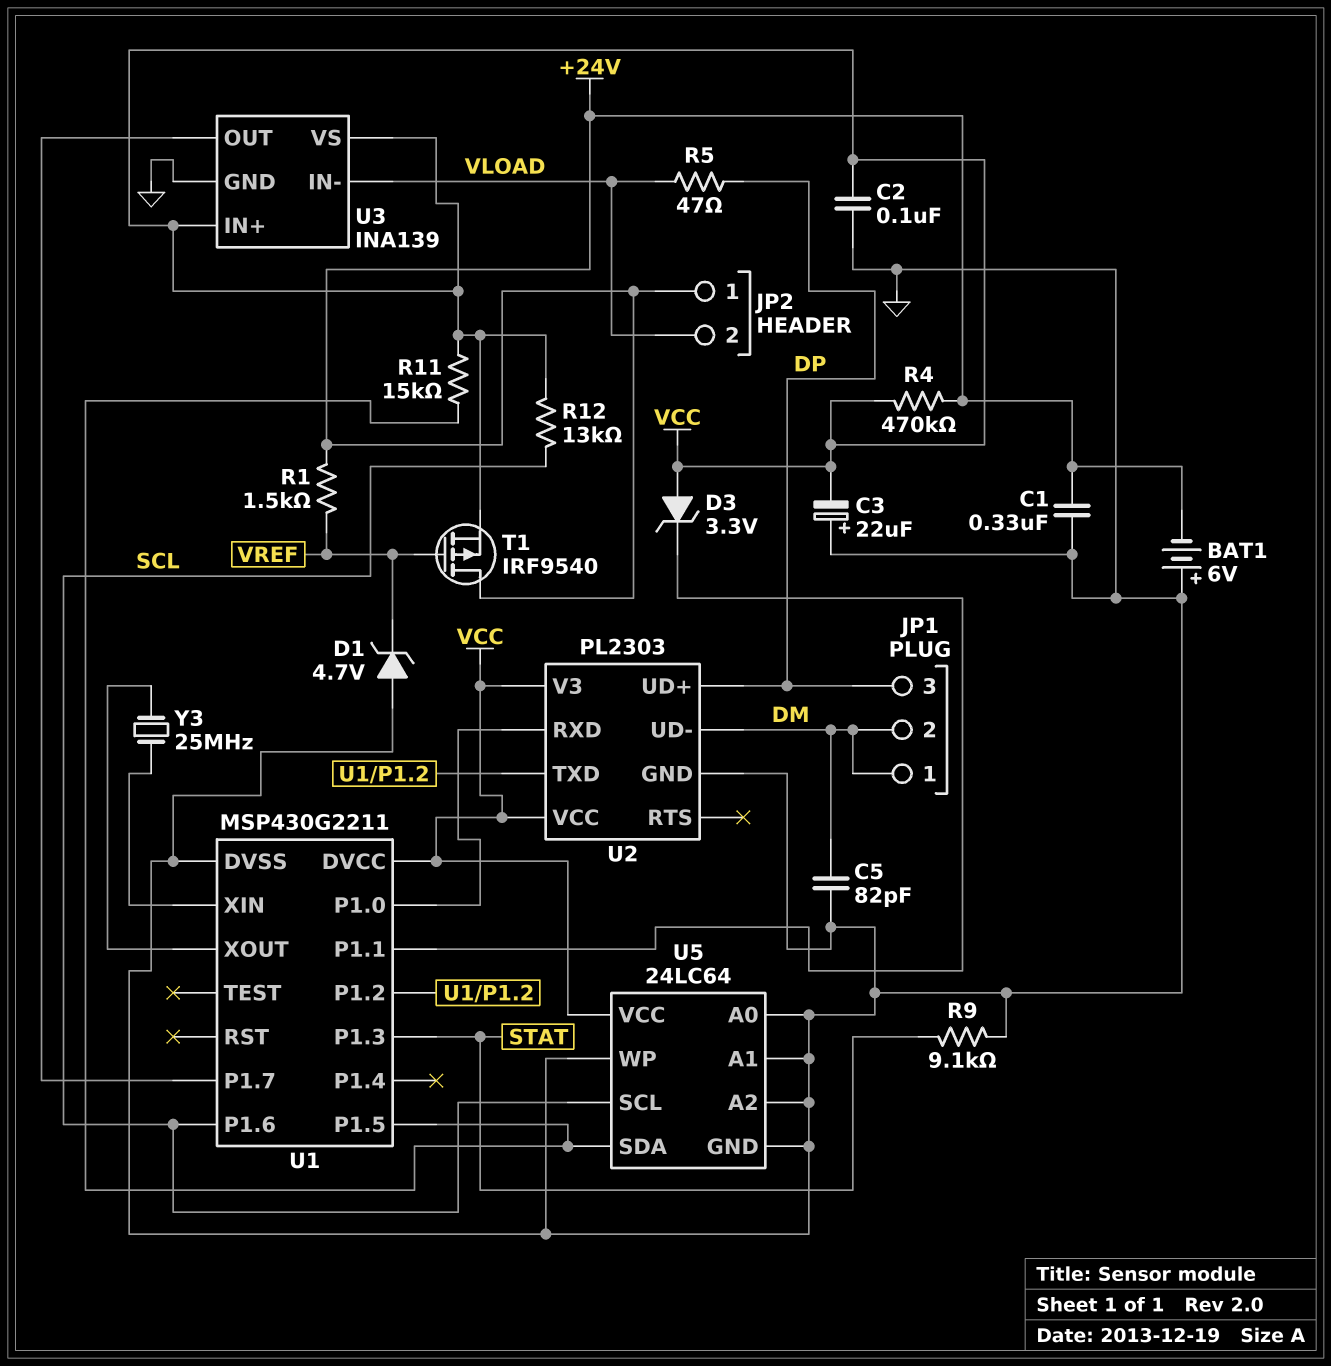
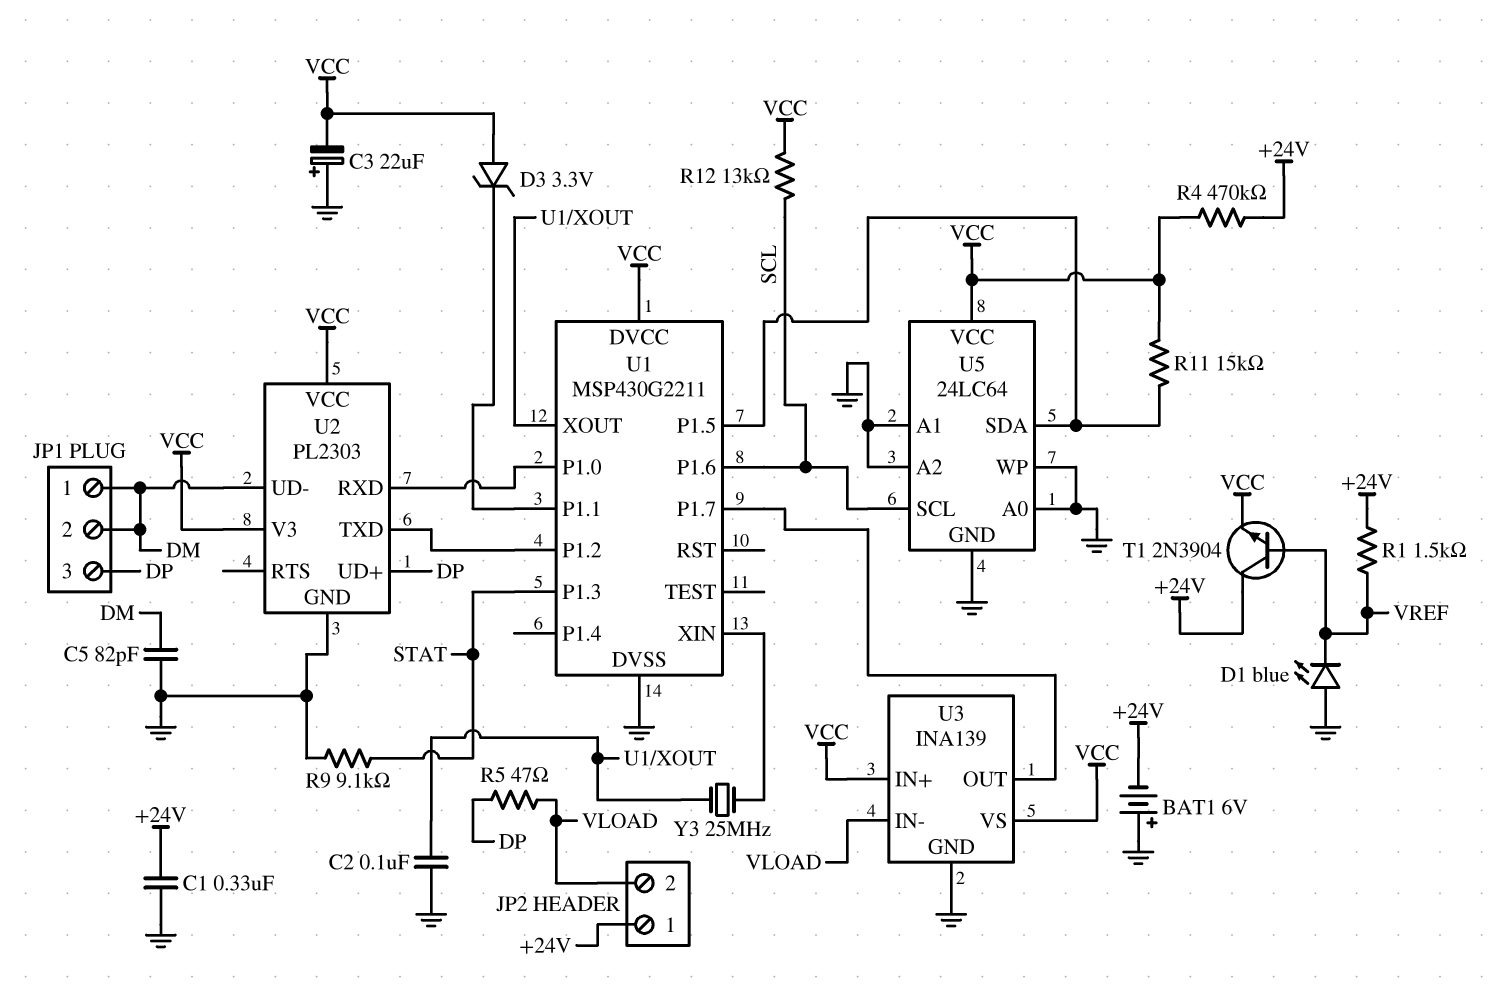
C2: 100nF (GND, VCC) -> 100nF (GND, U1/XOUT)
D1: zener 4.7V (A GND, K VREF) -> LED blue (A GND, K VREF)
T1: PMOS IRF9540 (G VREF, D +24V, S VCC) -> NPN 2N3904 (B VREF, C +24V, E VCC)

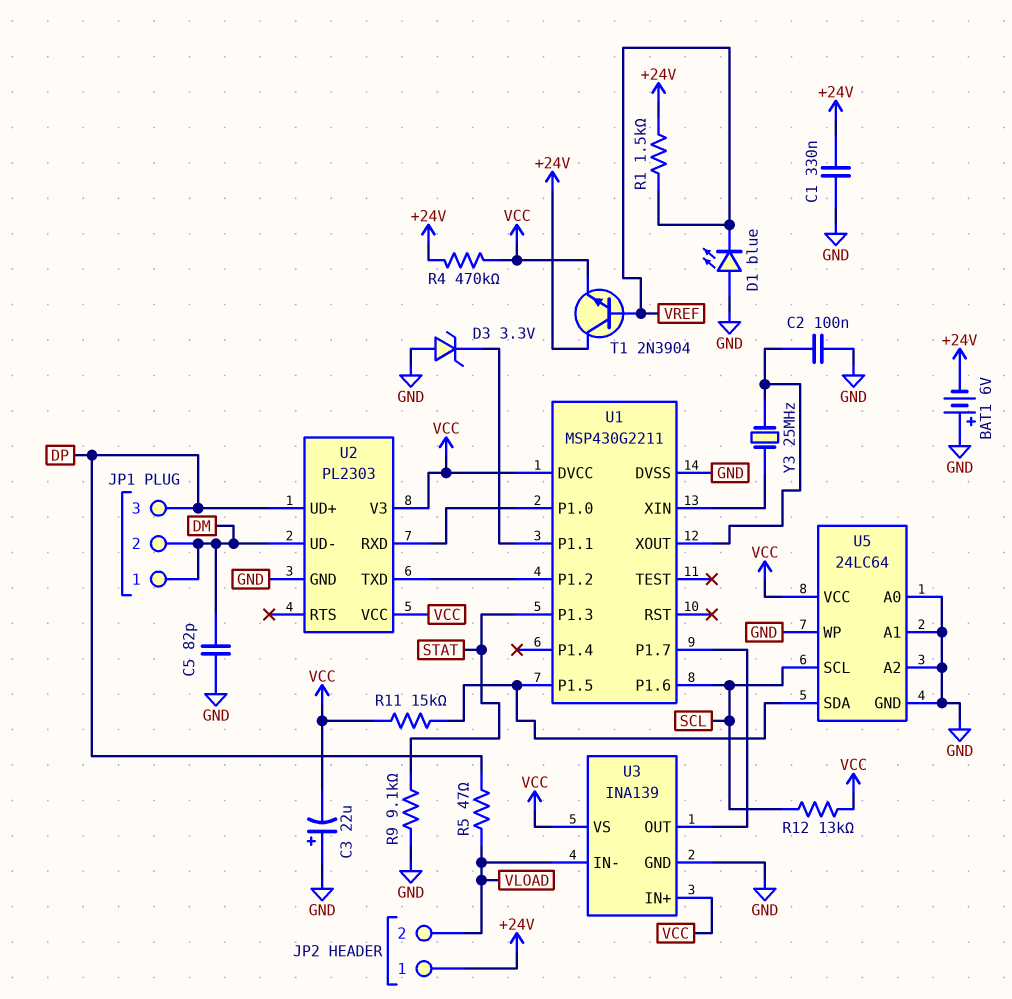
D3: zener 3.3V (A VCC, K U1/P1.1) -> zener 3.3V (A GND, K U1/P1.1)

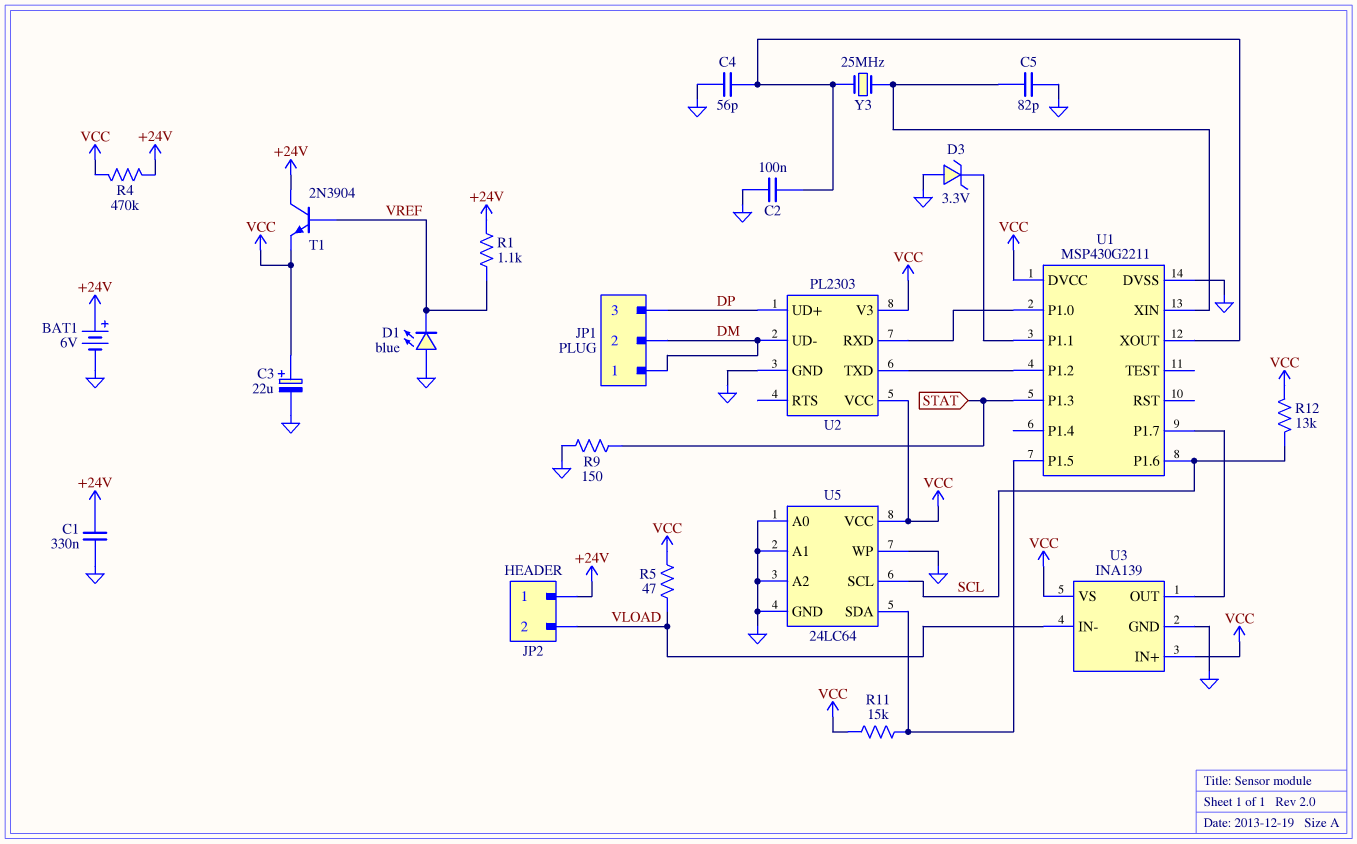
BAT1: 6V (plus GND, minus +24V) -> 6V (plus +24V, minus GND)
C3: 22uF (plus GND, minus VCC) -> 22uF (plus VCC, minus GND)
C4: none -> 56pF (GND, U1/XOUT)
C5: 82pF (DM, GND) -> 82pF (GND, U1/XIN)
R1: 1.5k (+24V, VREF) -> 1.1k (+24V, VREF)
R5: 47 (DP, VLOAD) -> 47 (VCC, VLOAD)
R9: 9.1k (GND, STAT) -> 150 (GND, STAT)

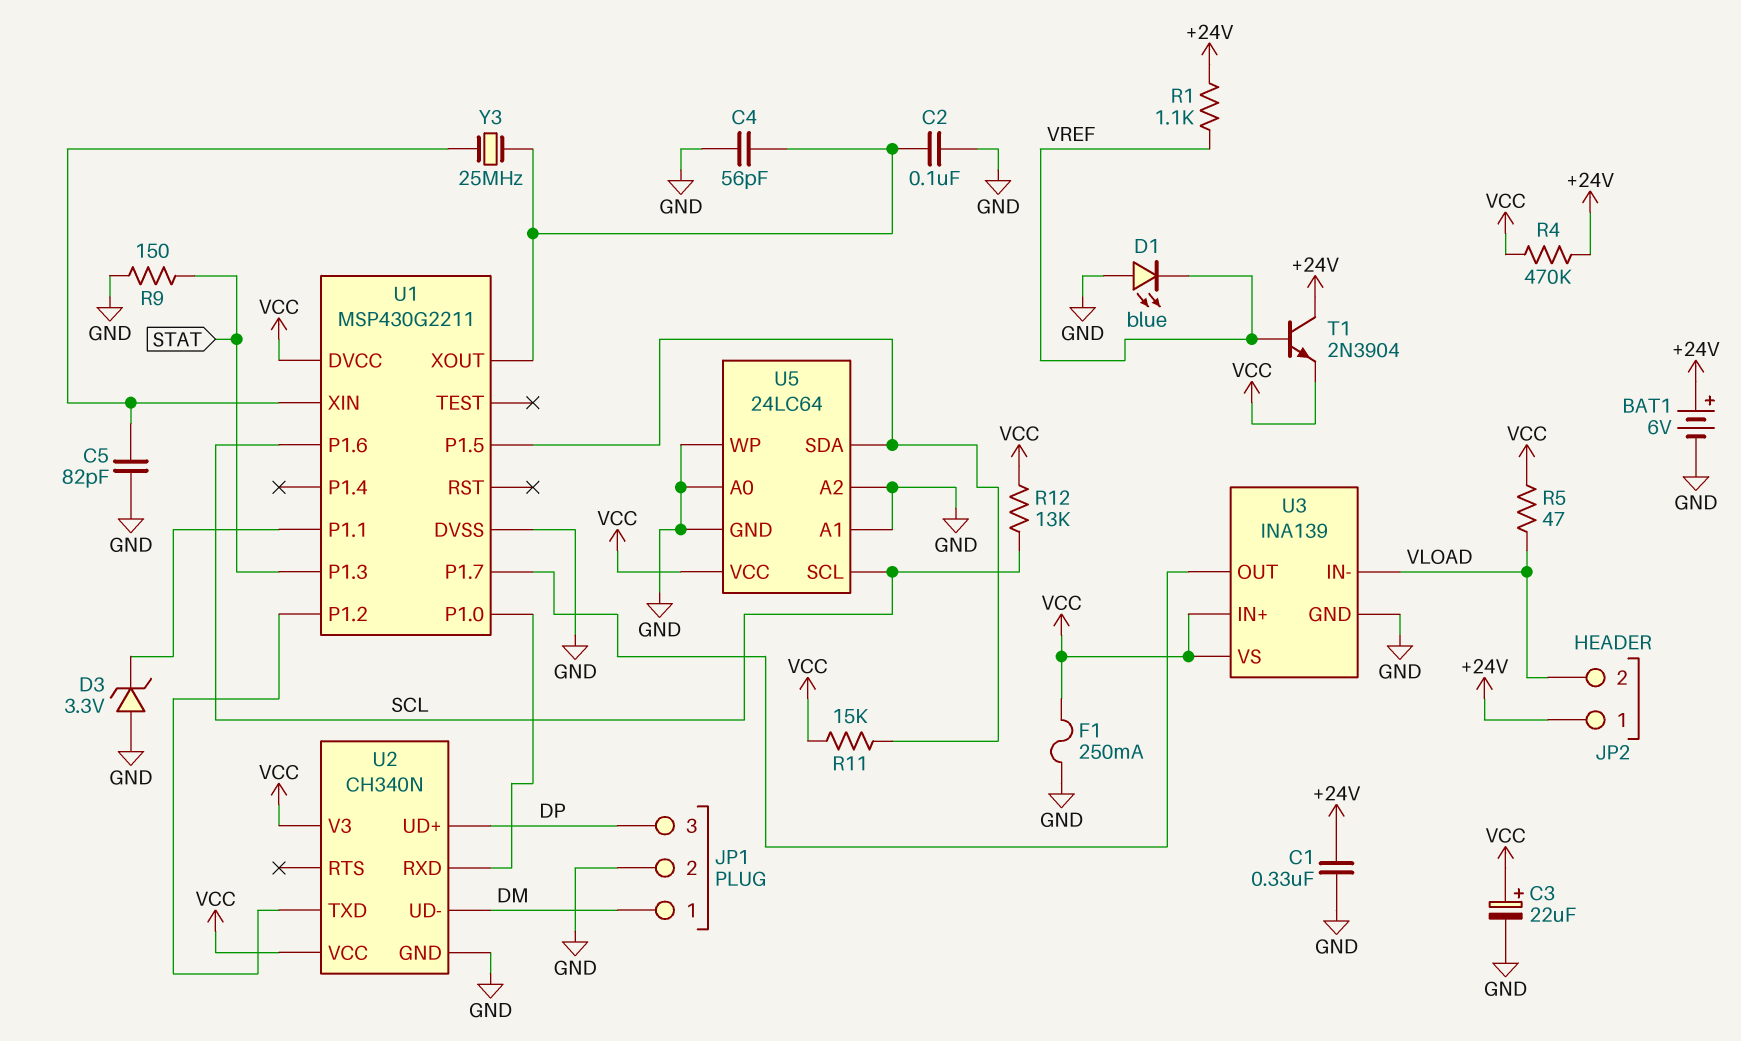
F1: none -> 250mA (GND, VCC)
JP1 pin 2: DM -> GND
U2: PL2303 -> CH340N

